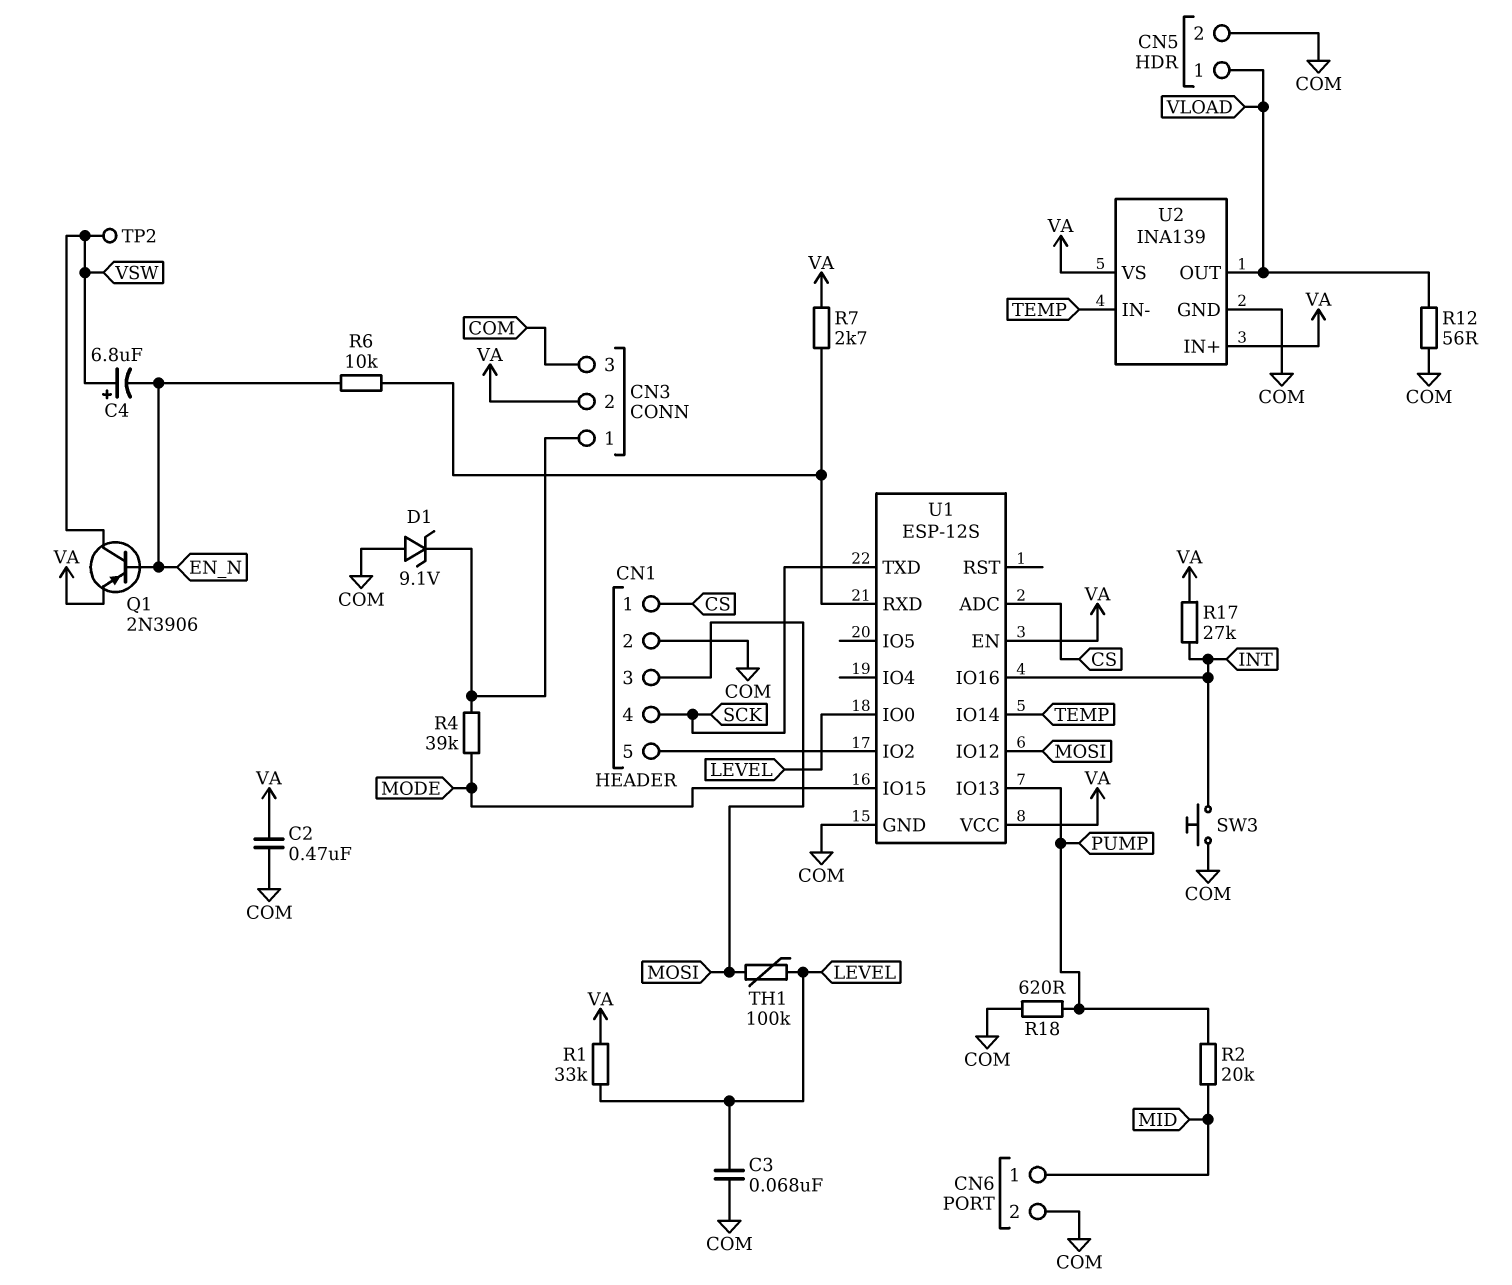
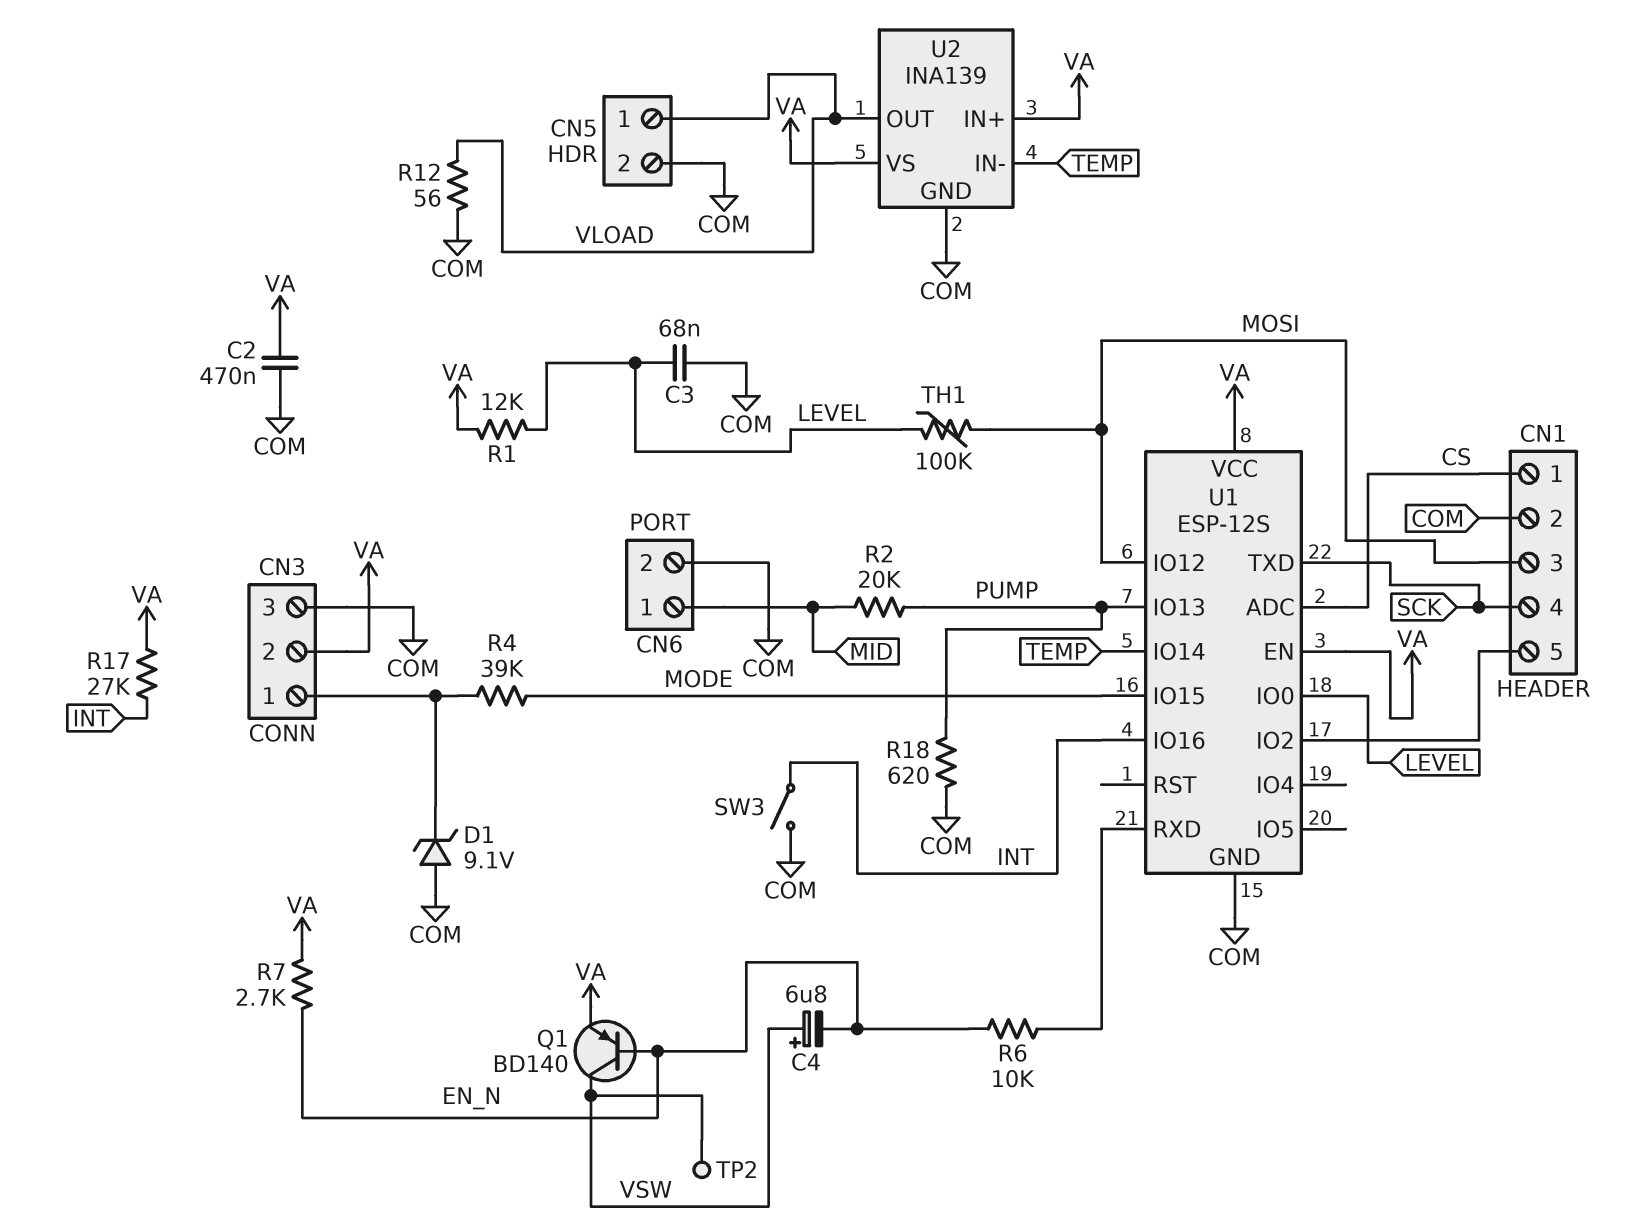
Q1: PNP 2N3906 (B EN_N, C VSW, E VA) -> PNP BD140 (B EN_N, C VSW, E VA)
R1: 33k (LEVEL, VA) -> 12k (LEVEL, VA)
R7: 2.7k (U1/RXD, VA) -> 2.7k (EN_N, VA)
SW3: button (COM, INT) -> switch (COM, INT)

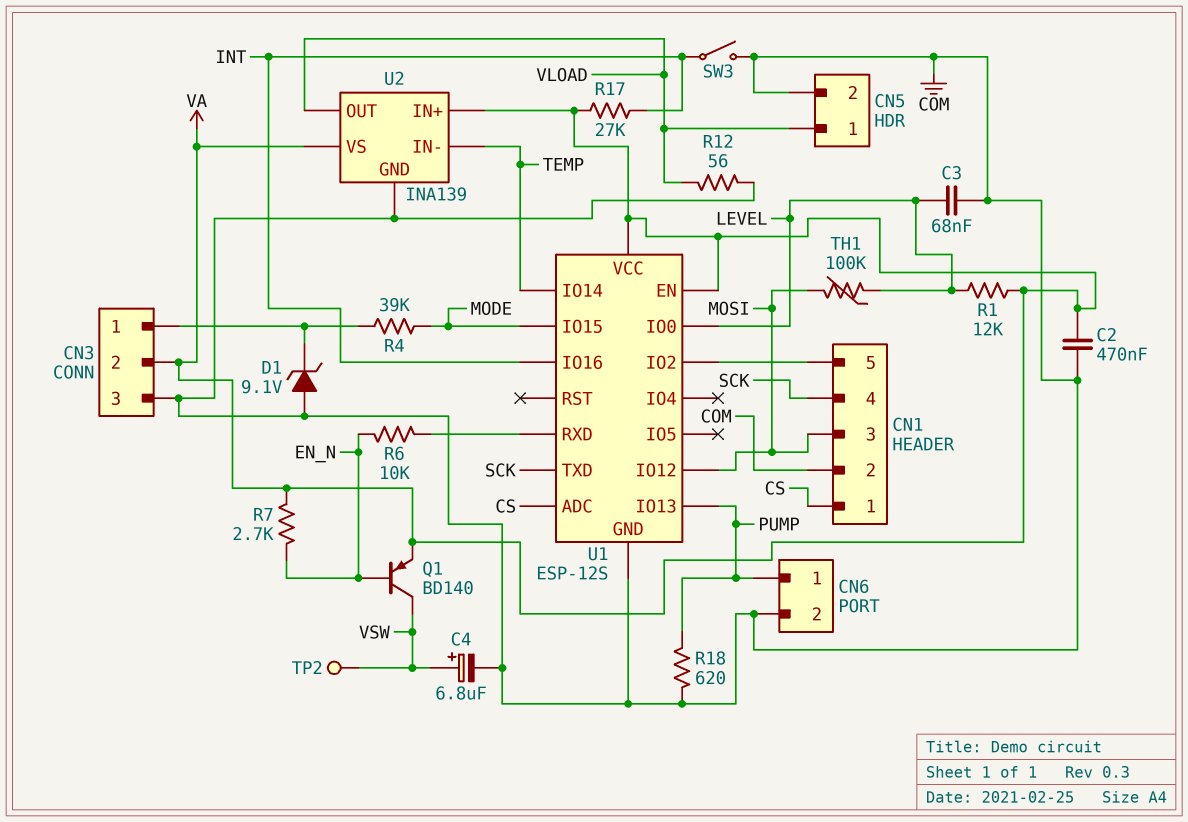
C4: 6.8uF (plus VSW, minus EN_N) -> 6.8uF (plus VSW, minus COM)
CN6 pin 1: MID -> PUMP
R2: 20k (MID, PUMP) -> none

